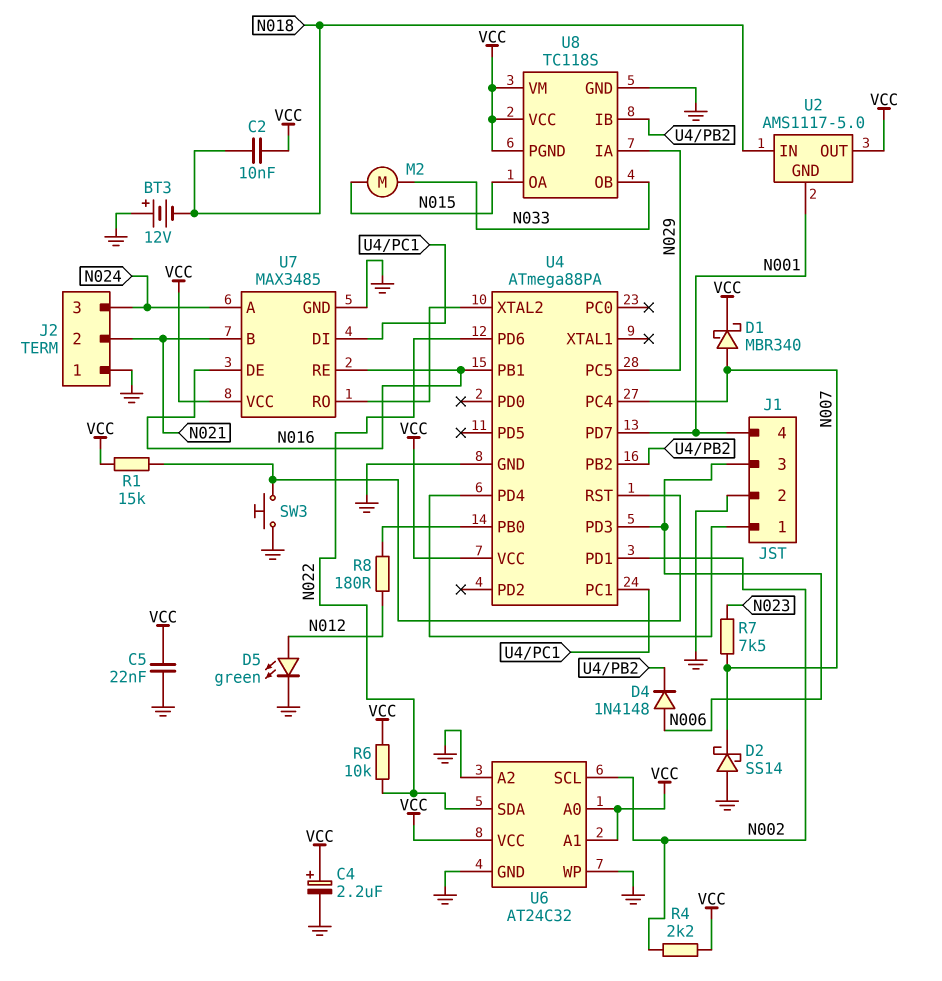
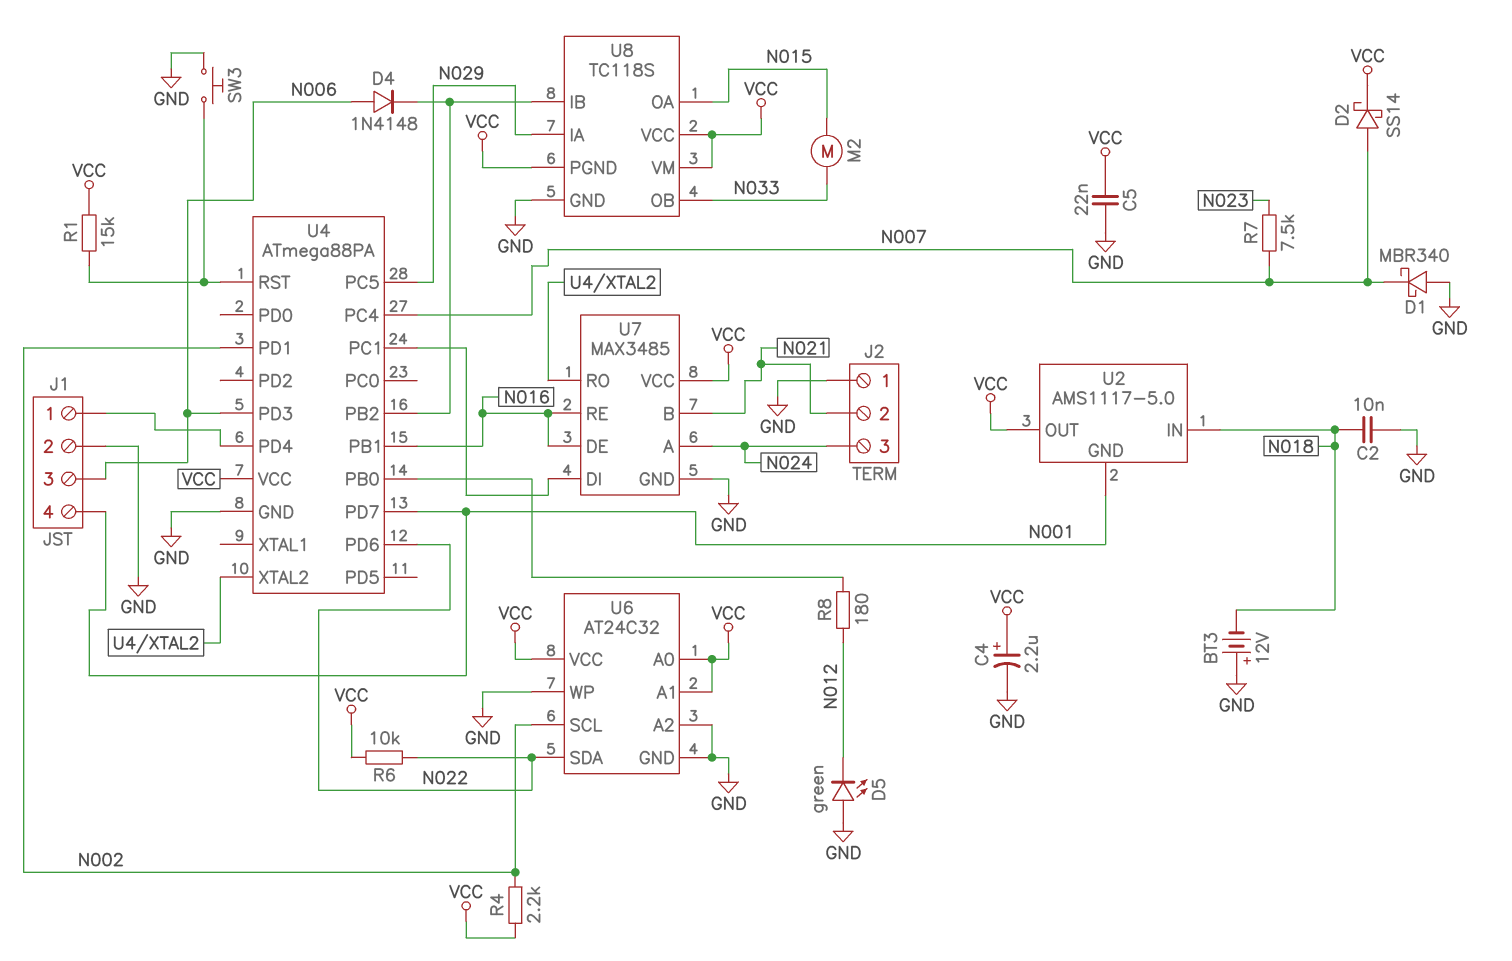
C2: 10nF (N018, VCC) -> 10nF (GND, N018)
D1: schottky MBR340 (A N007, K VCC) -> schottky MBR340 (A GND, K N007)
D2: schottky SS14 (A GND, K N007) -> schottky SS14 (A N007, K VCC)
D5: LED green (A N012, K GND) -> LED green (A GND, K N012)

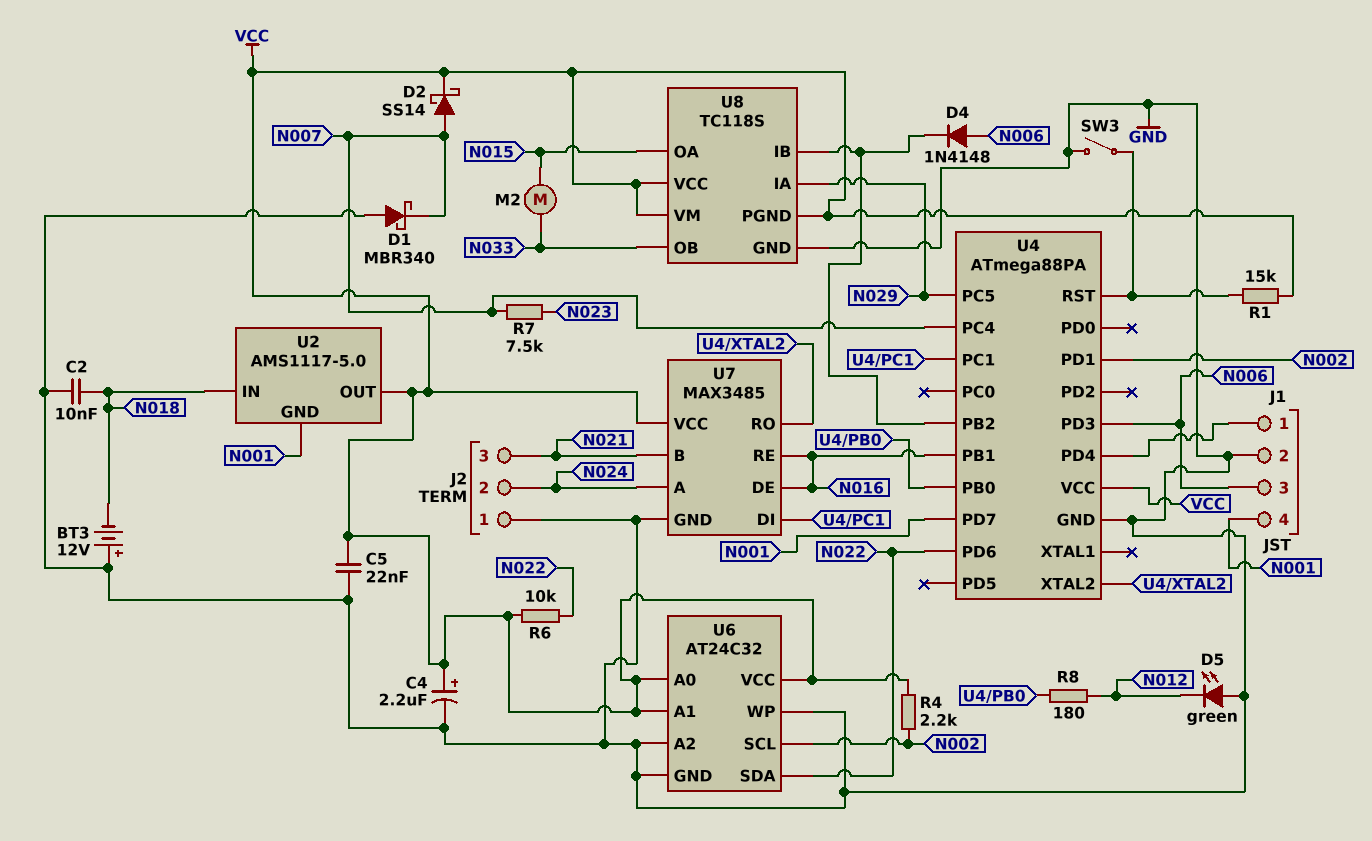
J2 pin 2: N021 -> N024
J2 pin 3: N024 -> N021
SW3: button (GND, U4/RST) -> switch (GND, U4/RST)

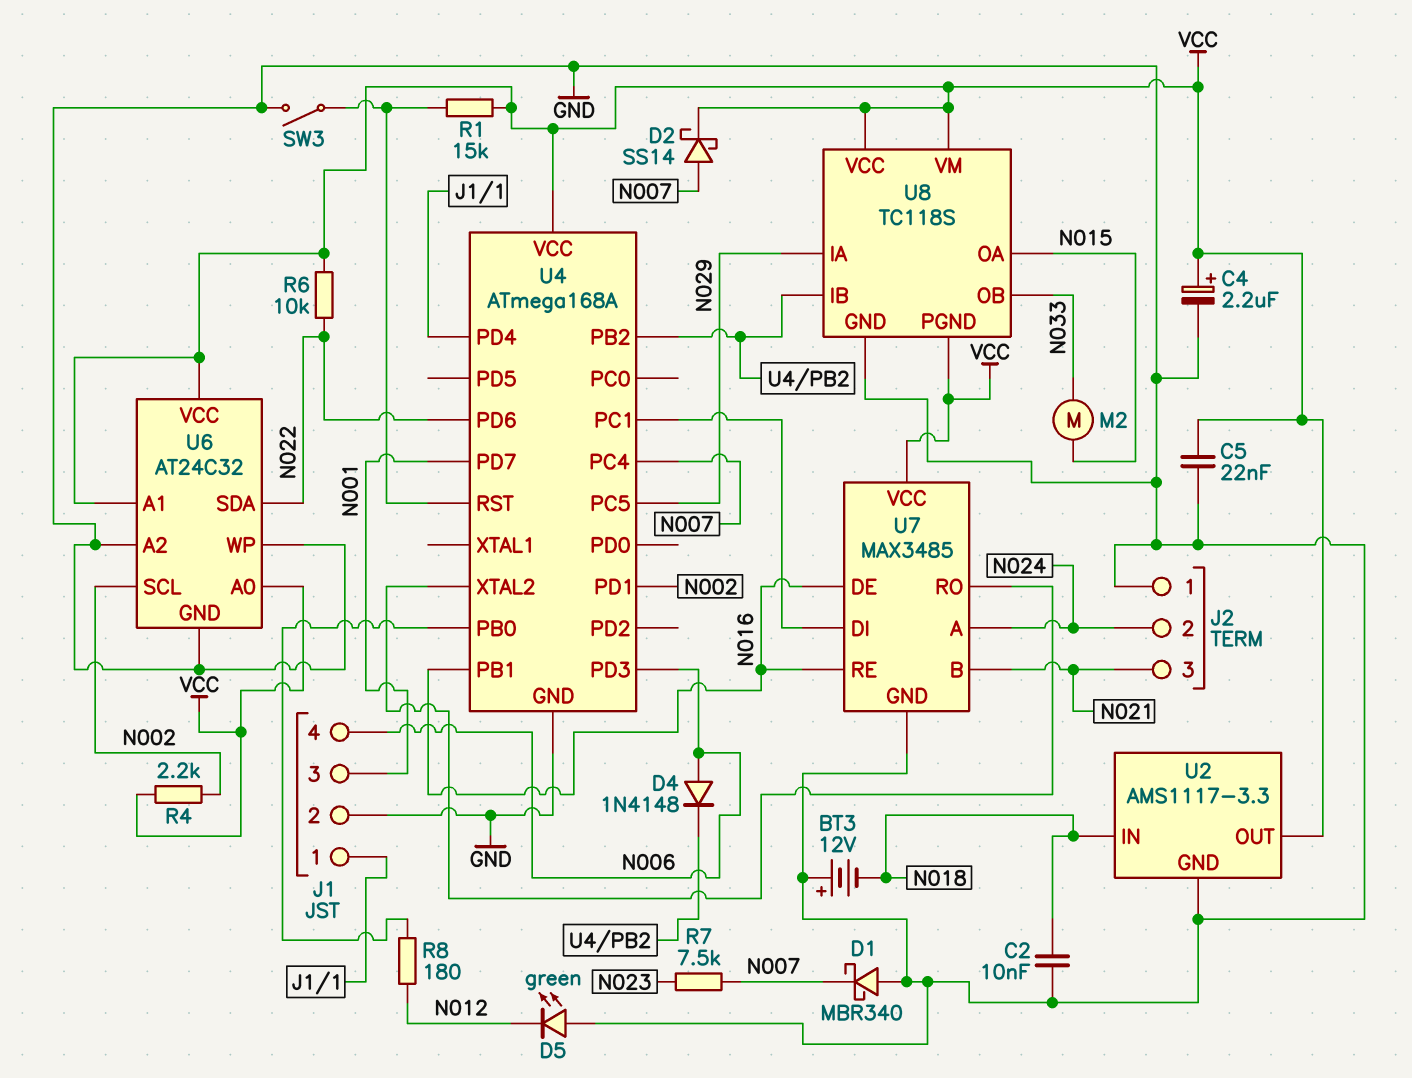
J1 pin 3: N006 -> N001
J1 pin 4: N001 -> N006
U2: AMS1117-5.0 -> AMS1117-3.3
U2 pin GND: N001 -> GND
U4: ATmega88PA -> ATmega168A

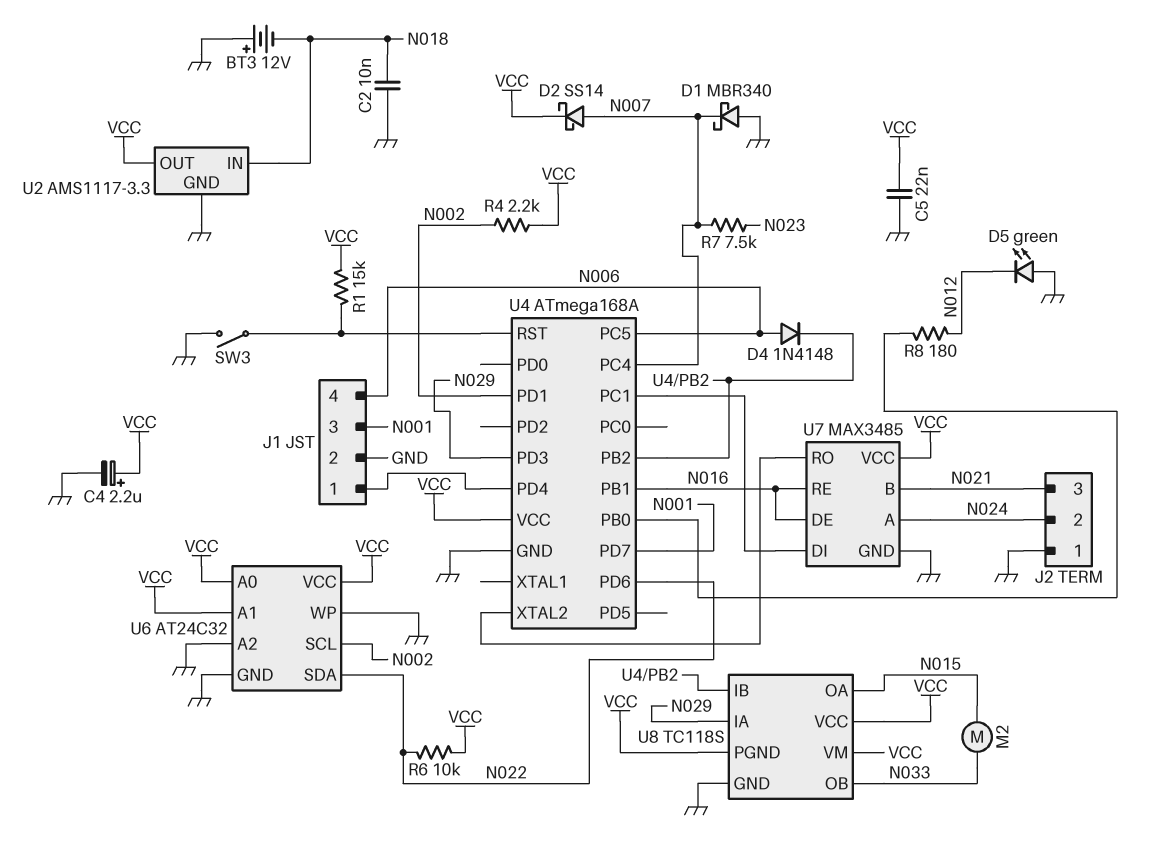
U4 pin PC5: N029 -> N006
U4 pin PD3: N006 -> N029

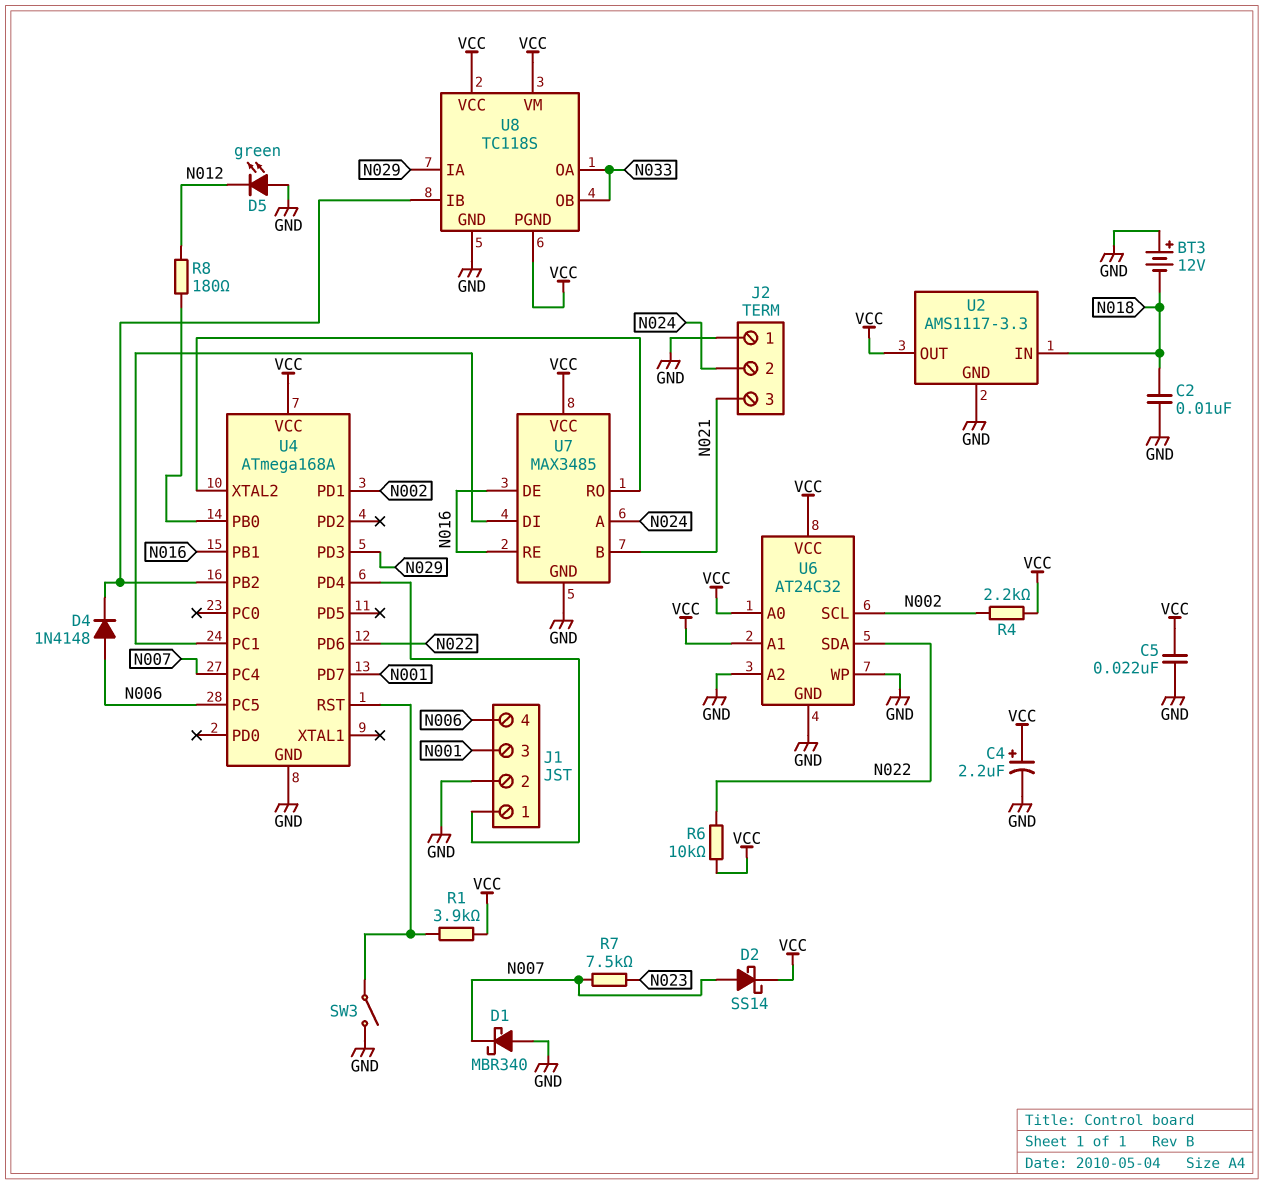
M2: motor (N015, N033) -> none
R1: 15k (U4/RST, VCC) -> 3.9k (U4/RST, VCC)
U8 pin OA: N015 -> N033

